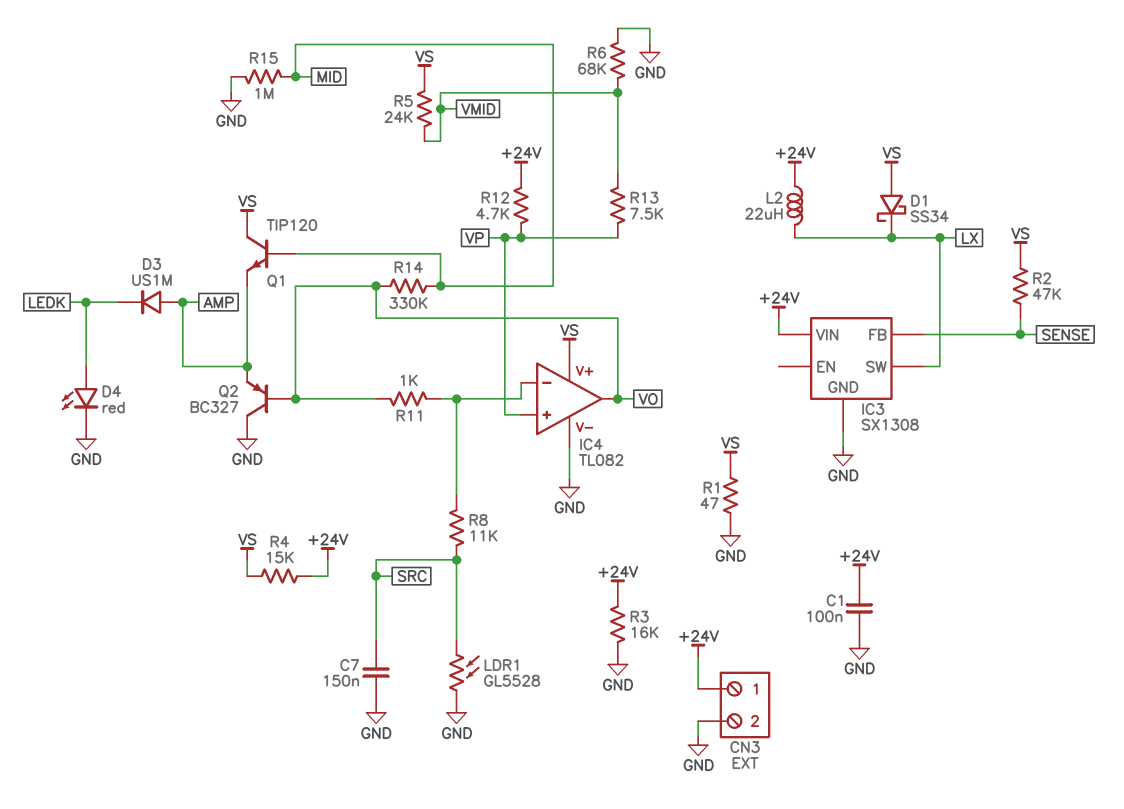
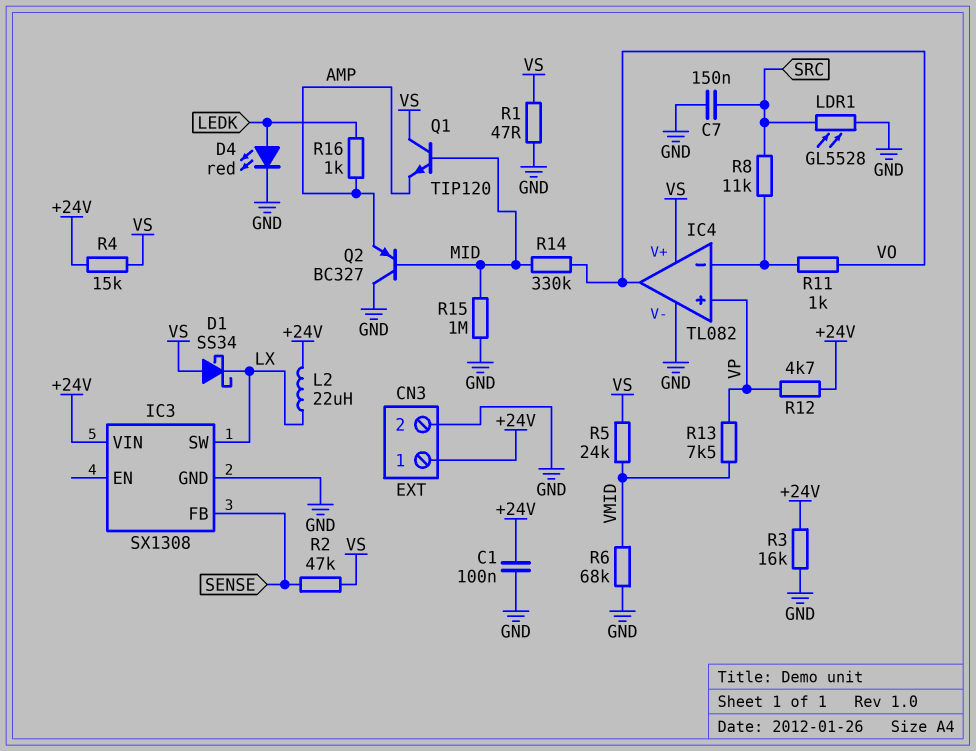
D3: diode US1M (A AMP, K LEDK) -> none
Q2: PNP BC327 (B VO, C GND, E AMP) -> PNP BC327 (B MID, C GND, E AMP)
R16: none -> 1k (AMP, LEDK)

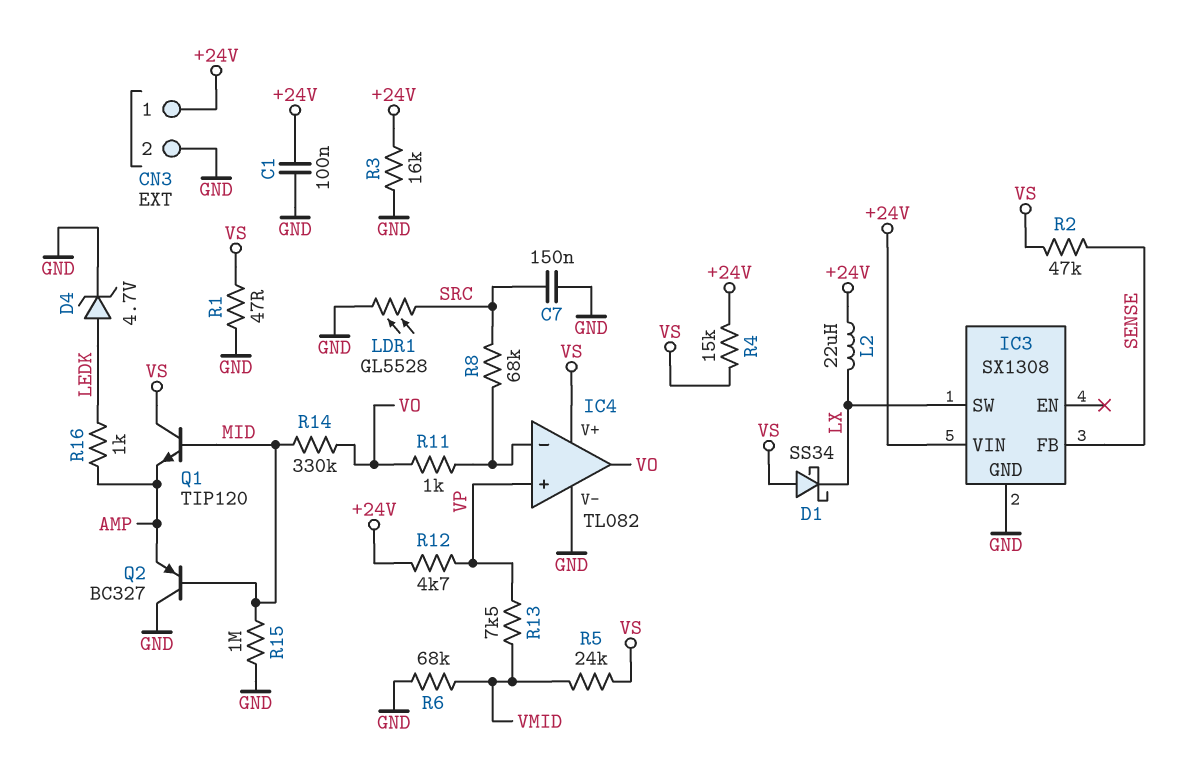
D4: LED red (A LEDK, K GND) -> zener 4.7V (A LEDK, K GND)
R8: 11k (IC4/in-, SRC) -> 68k (IC4/in-, SRC)

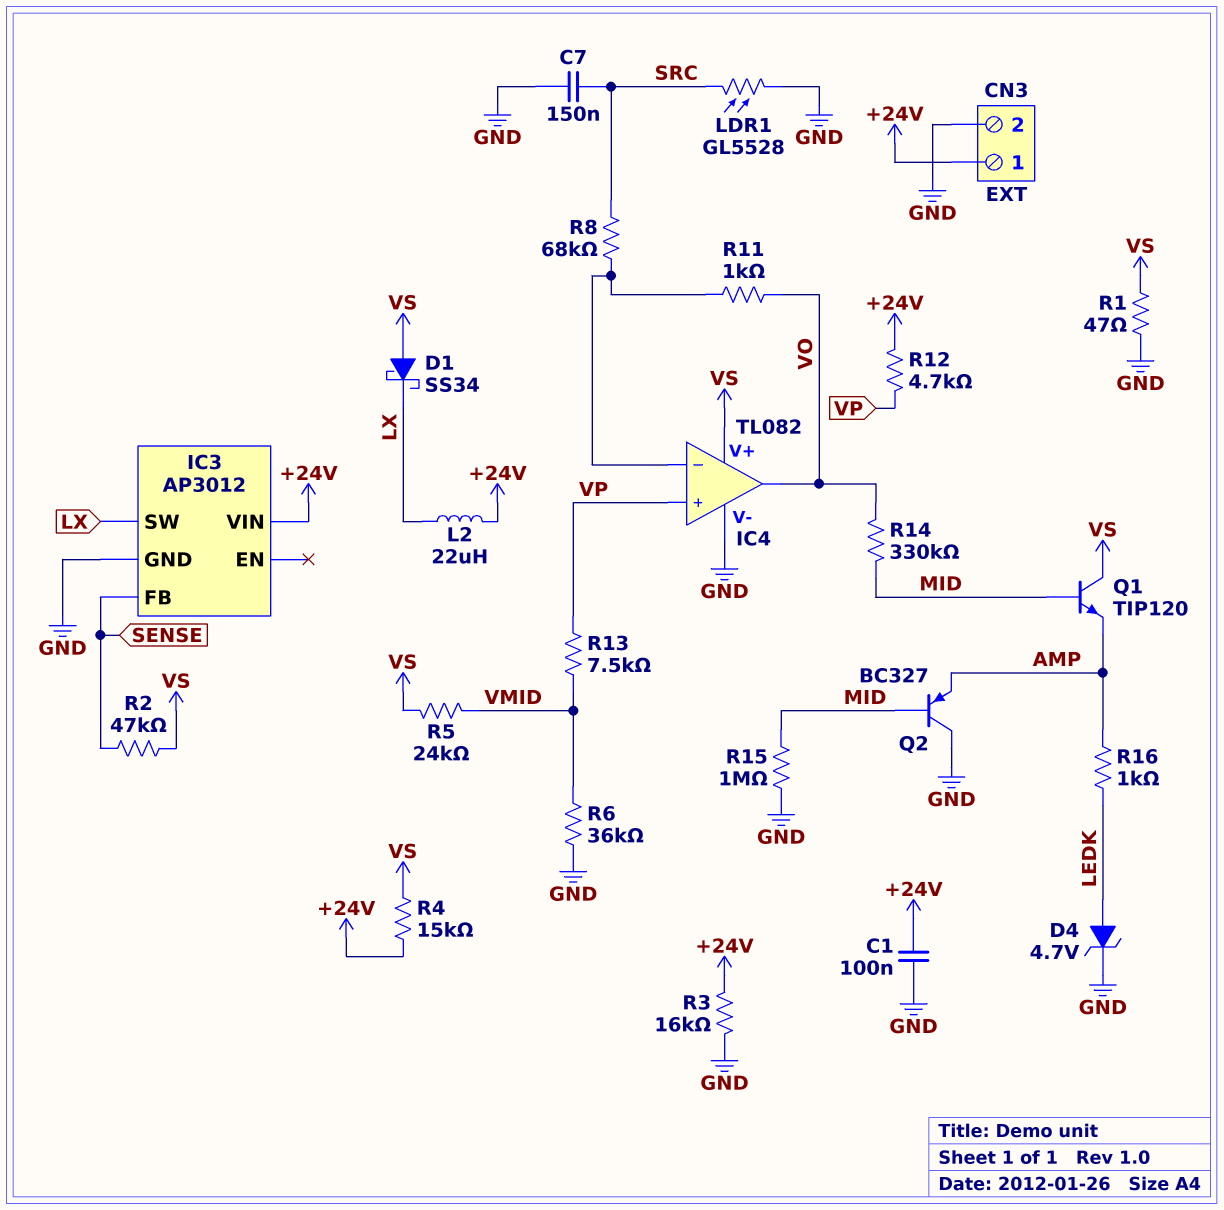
IC3: SX1308 -> AP3012
R6: 68k (GND, VMID) -> 36k (GND, VMID)

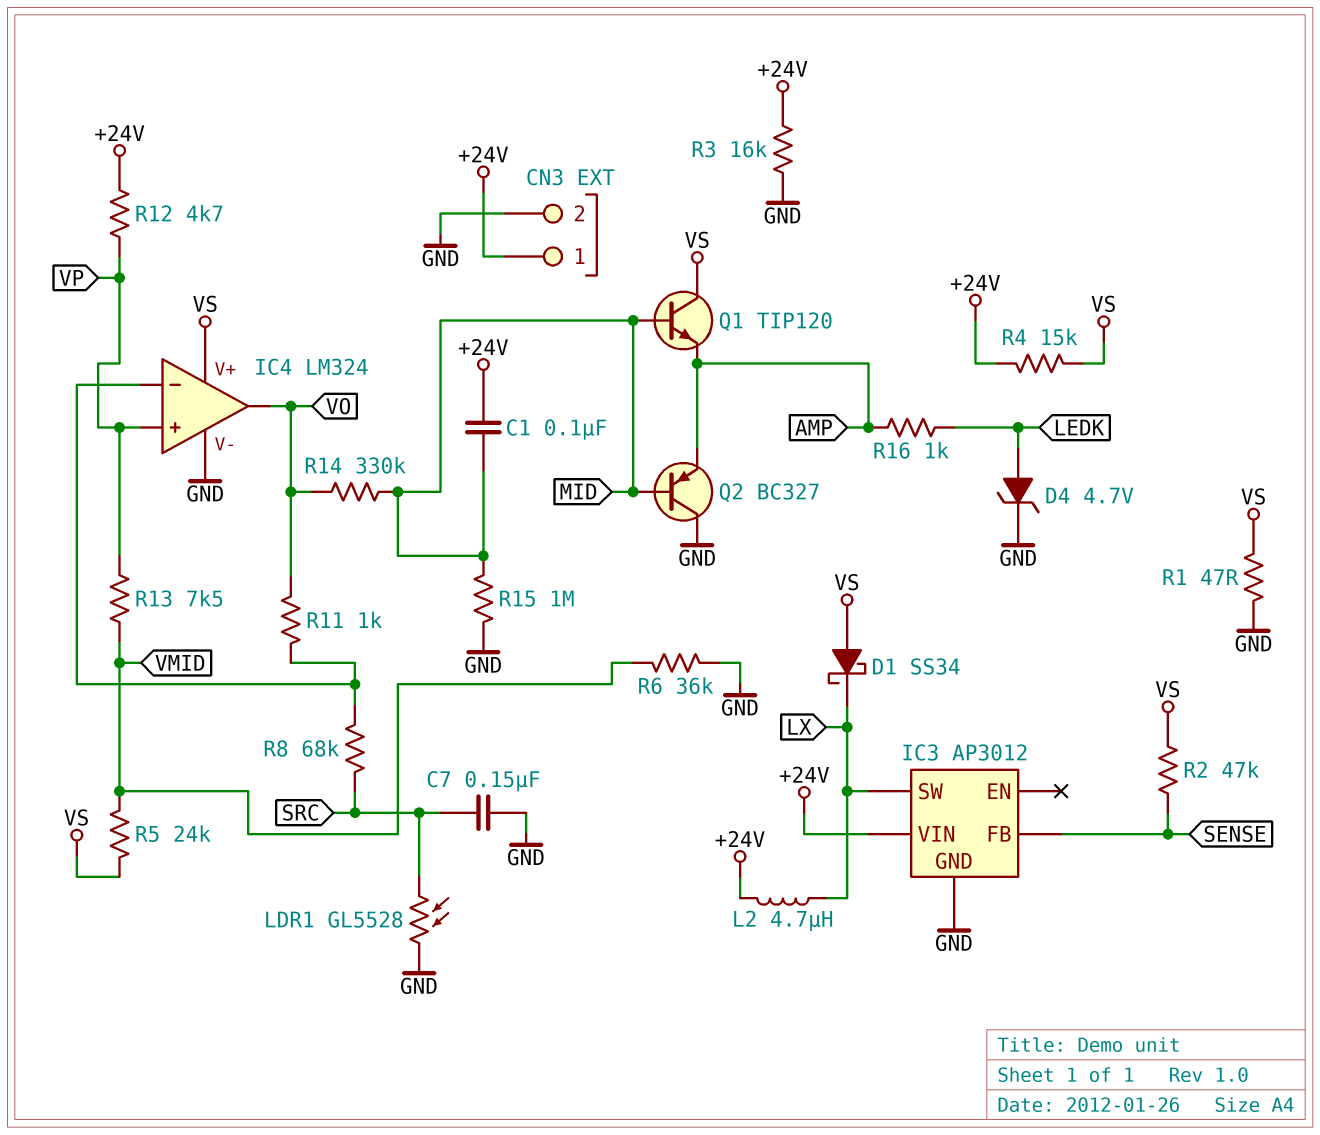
C1: 100nF (+24V, GND) -> 100nF (+24V, MID)
IC4: TL082 -> LM324
L2: 22uH (+24V, LX) -> 4.7uH (+24V, LX)

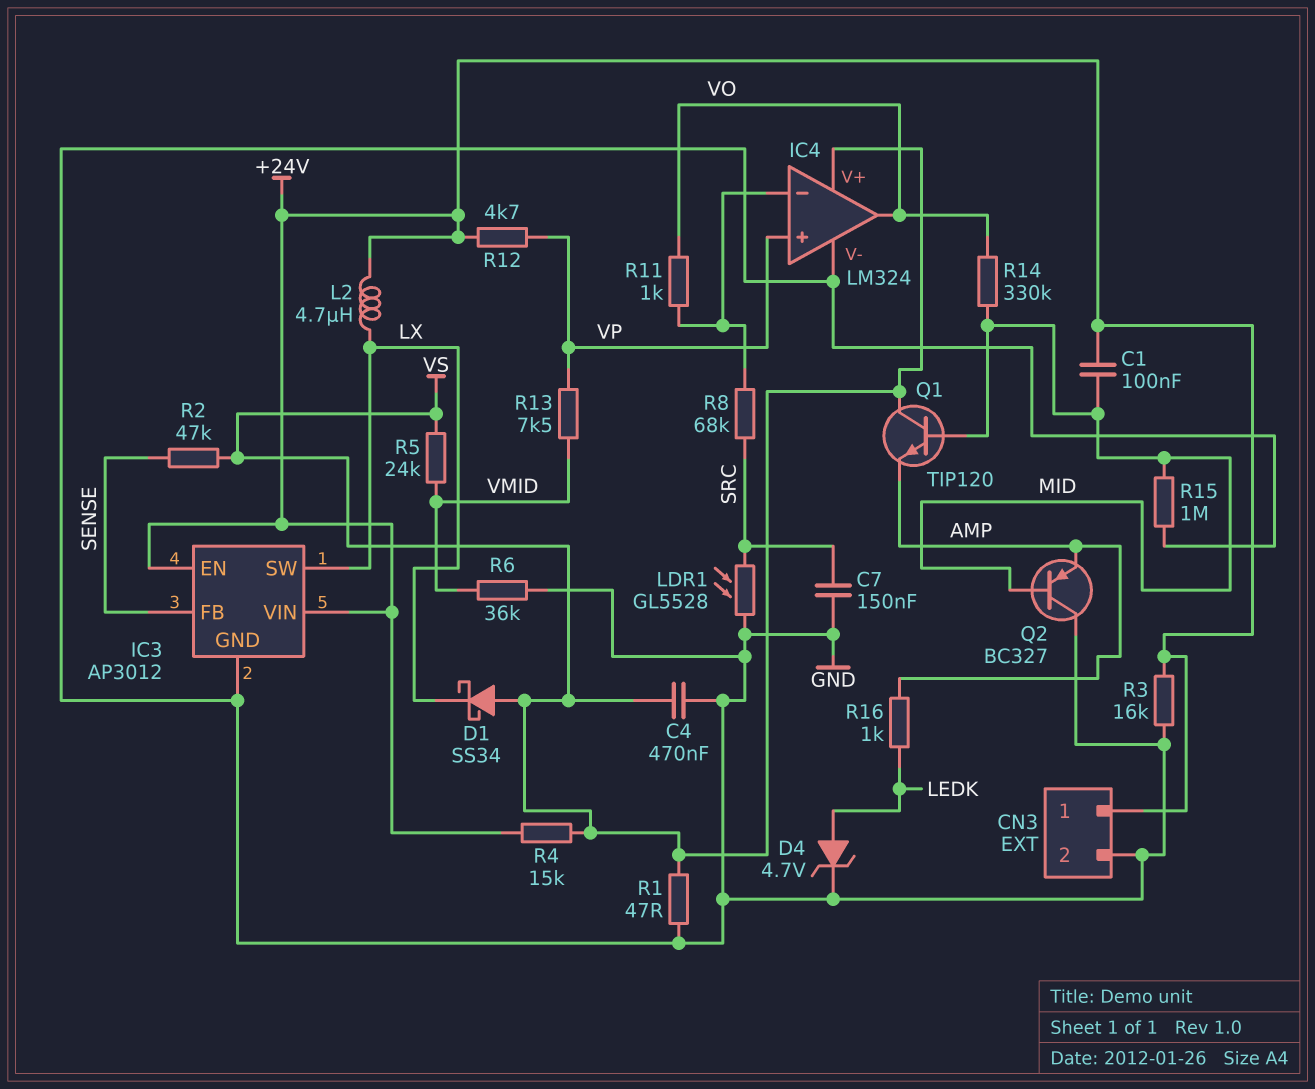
C4: none -> 470nF (GND, VS)
IC3 pin EN: none -> +24V

